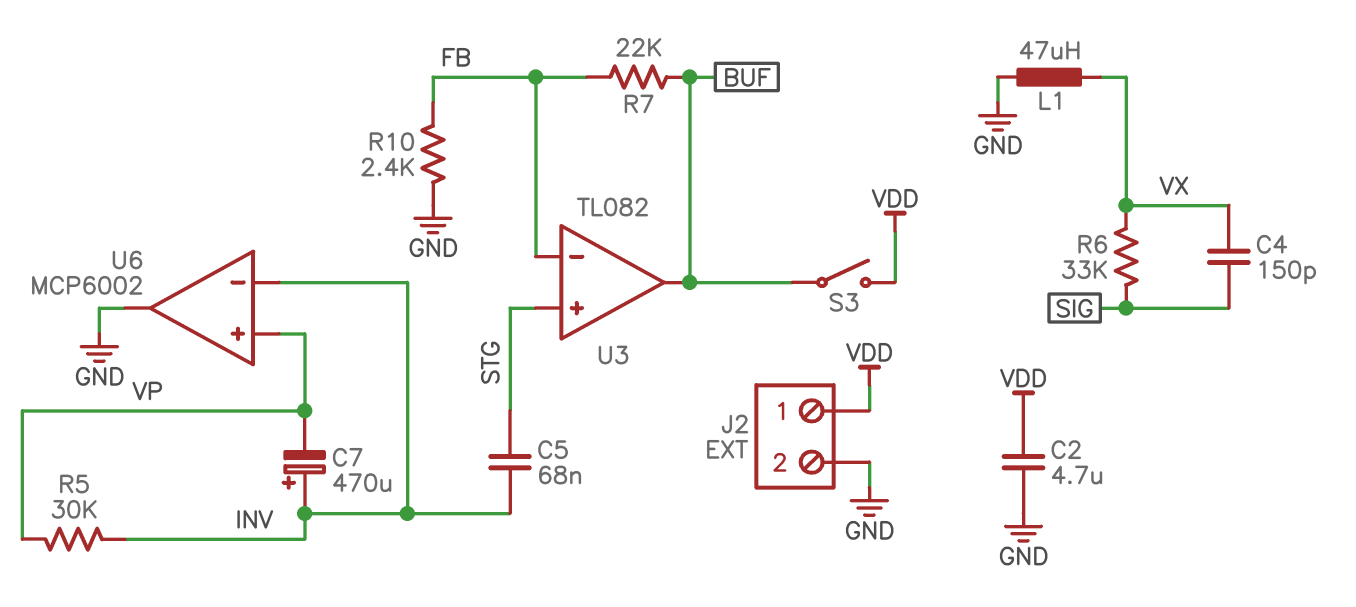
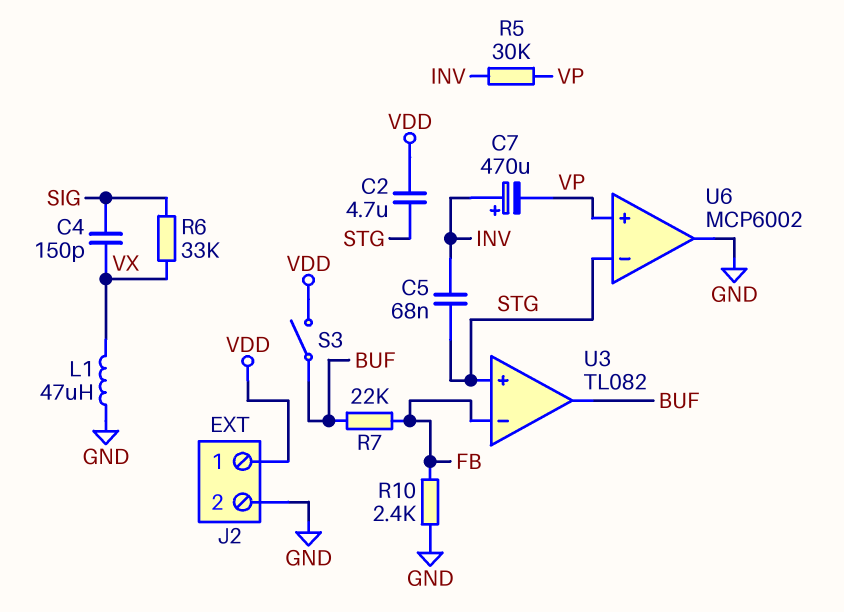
C2: 4.7uF (GND, VDD) -> 4.7uF (STG, VDD)
U6 pin in-: INV -> STG

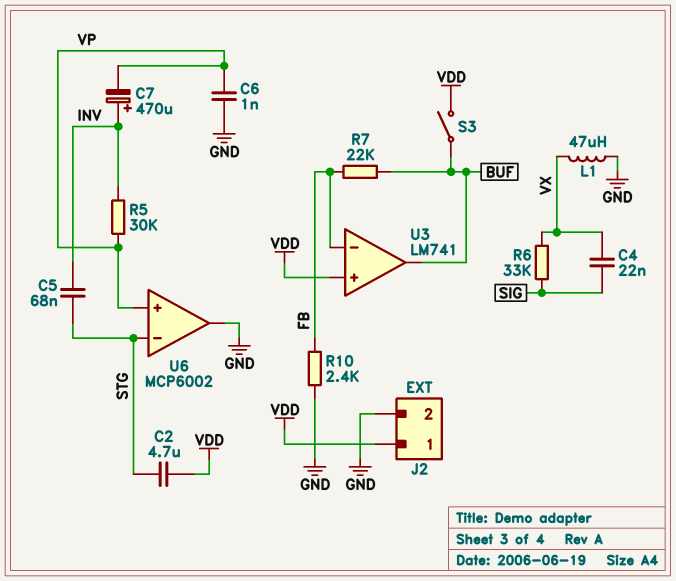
C4: 150pF (SIG, VX) -> 22nF (SIG, VX)
C6: none -> 1nF (GND, VP)
U3: TL082 -> LM741
U3 pin in+: STG -> VDD

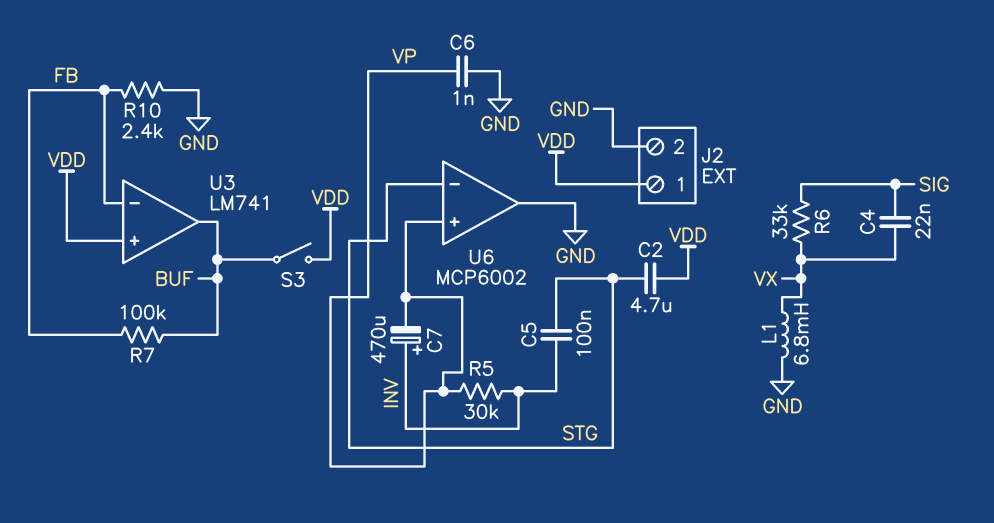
C5: 68nF (INV, STG) -> 100nF (INV, STG)
L1: 47uH (GND, VX) -> 6.8mH (GND, VX)
R7: 22k (BUF, FB) -> 100k (BUF, FB)

